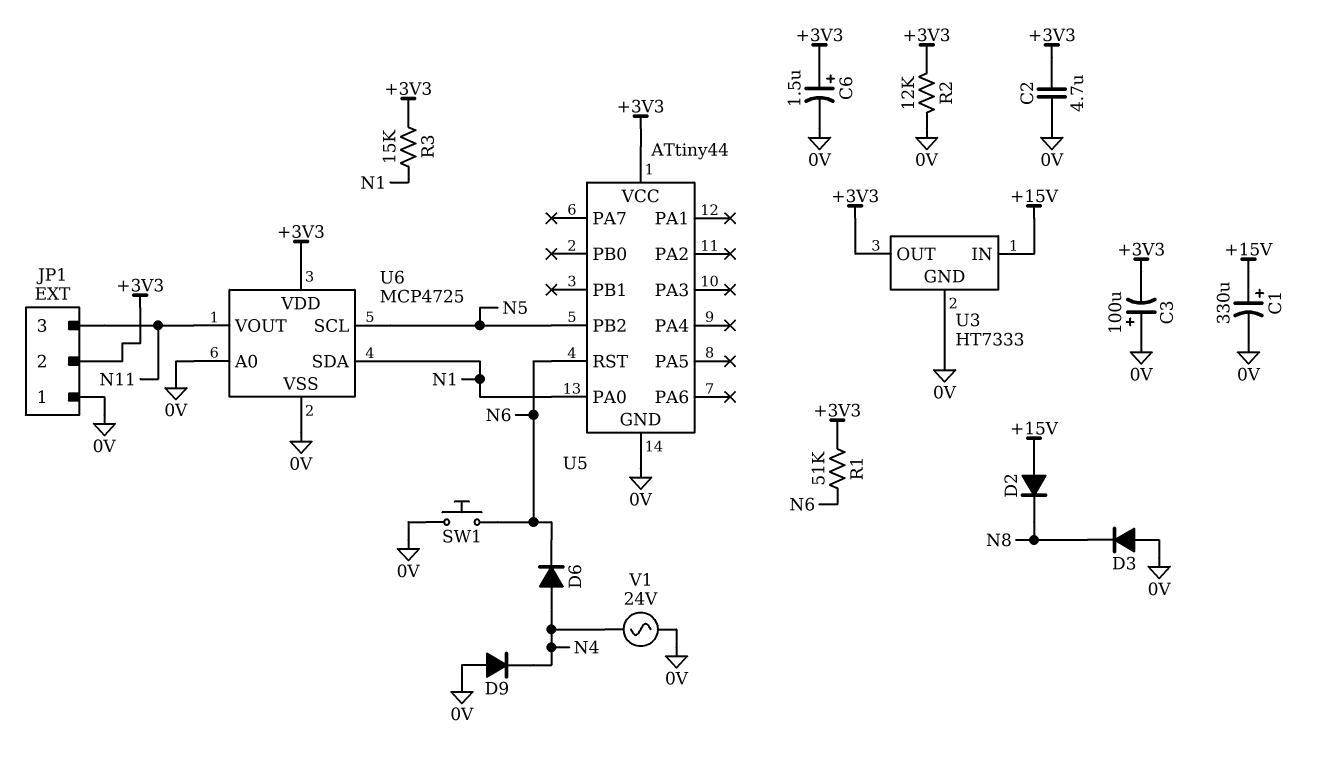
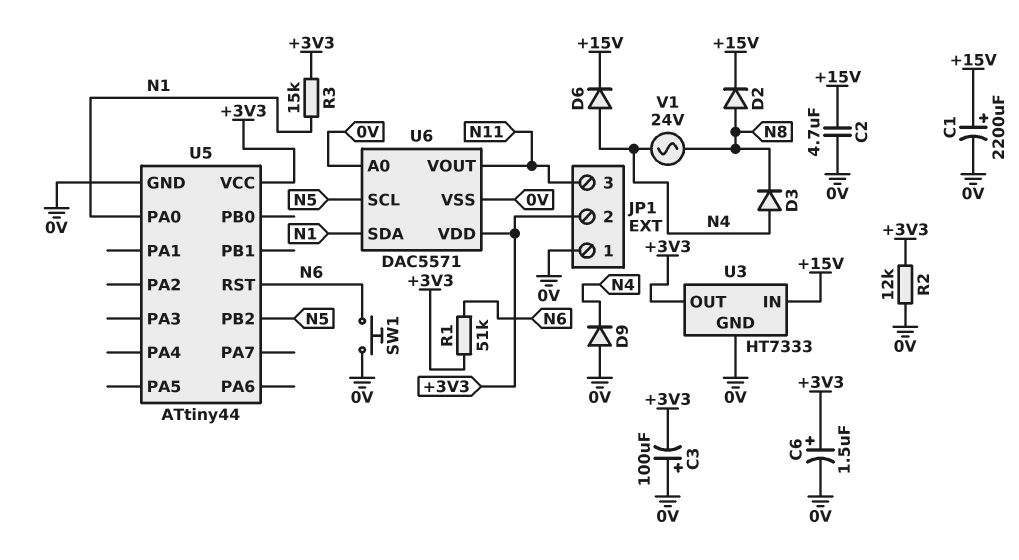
C1: 330uF (plus +15V, minus 0V) -> 2200uF (plus +15V, minus 0V)
C2: 4.7uF (+3V3, 0V) -> 4.7uF (+15V, 0V)
D2: diode (A +15V, K N8) -> diode (A N8, K +15V)
D3: diode (A 0V, K N8) -> diode (A N4, K N8)
D6: diode (A N4, K N6) -> diode (A N4, K +15V)
U6: MCP4725 -> DAC5571
V1: AC 24V (0V, N4) -> AC 24V (N4, N8)

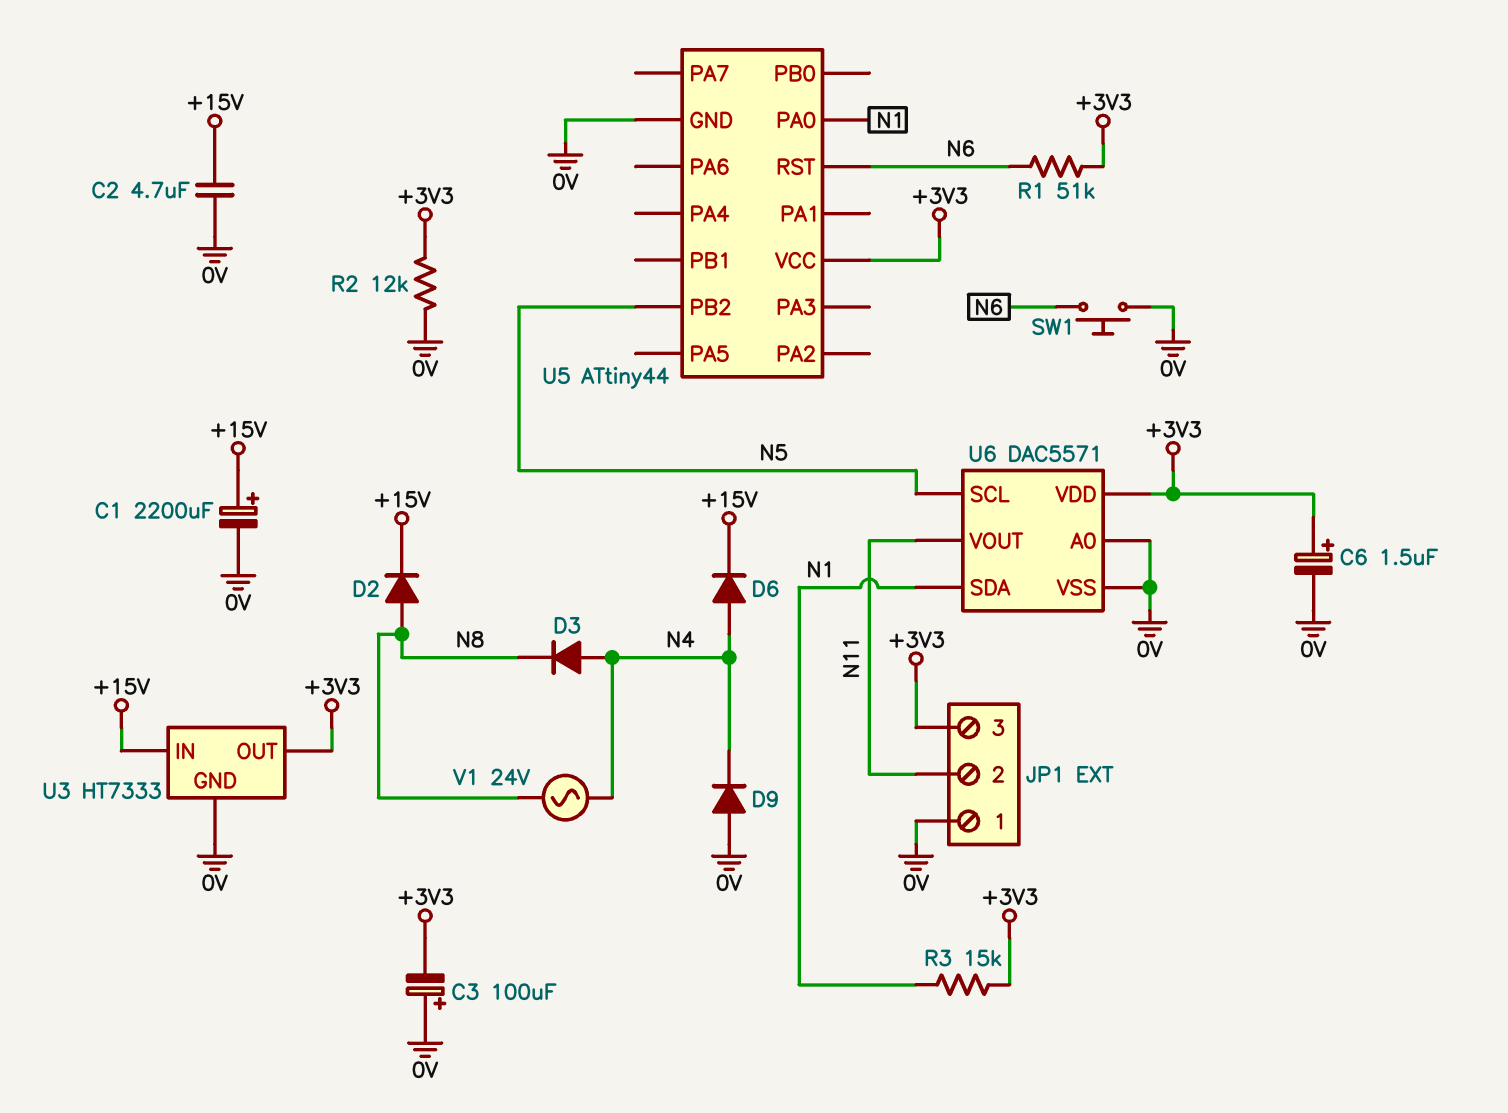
JP1 pin 2: +3V3 -> N11
JP1 pin 3: N11 -> +3V3

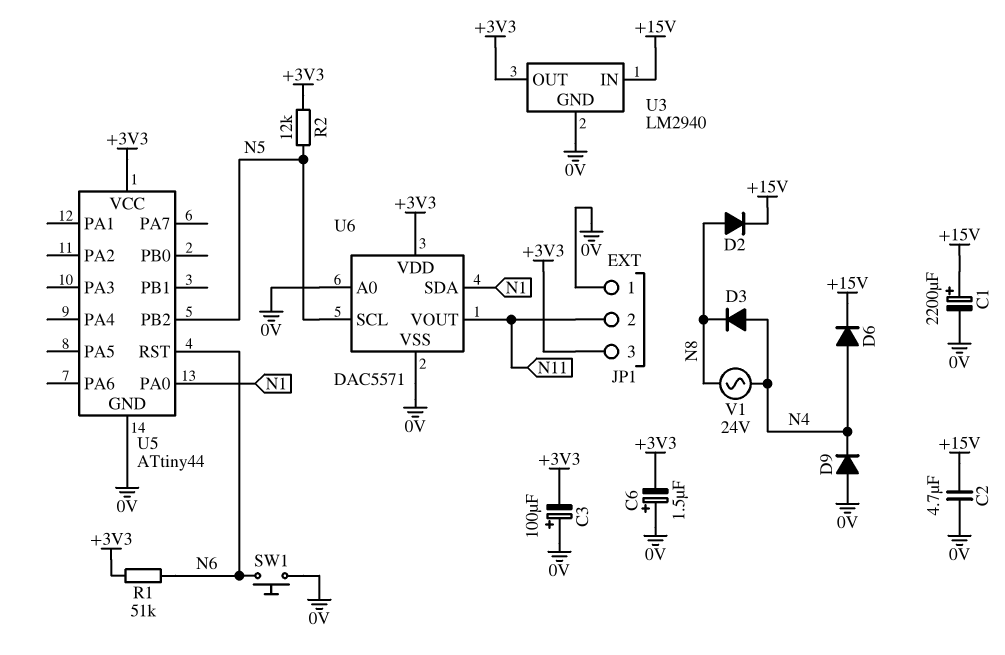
C6: 1.5uF (plus +3V3, minus 0V) -> 1.5uF (plus 0V, minus +3V3)
R2: 12k (+3V3, 0V) -> 12k (+3V3, N5)
R3: 15k (+3V3, N1) -> none
U3: HT7333 -> LM2940

